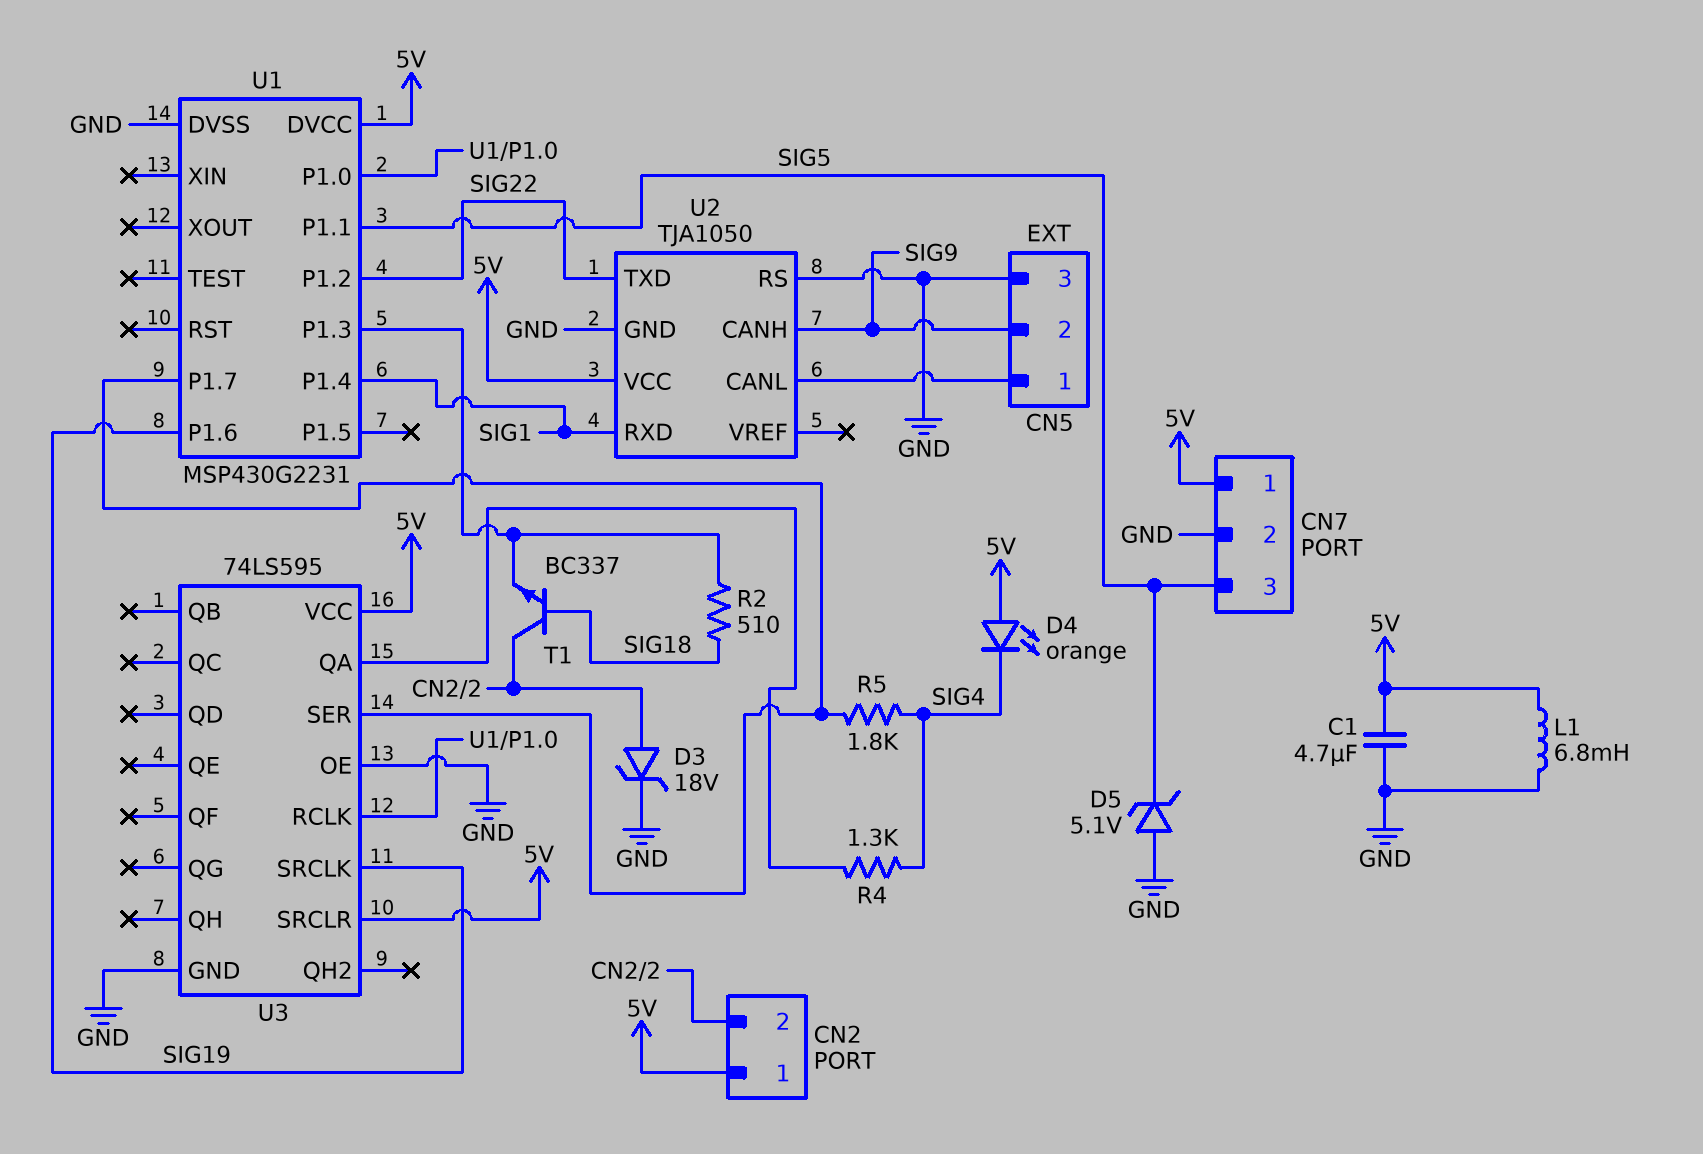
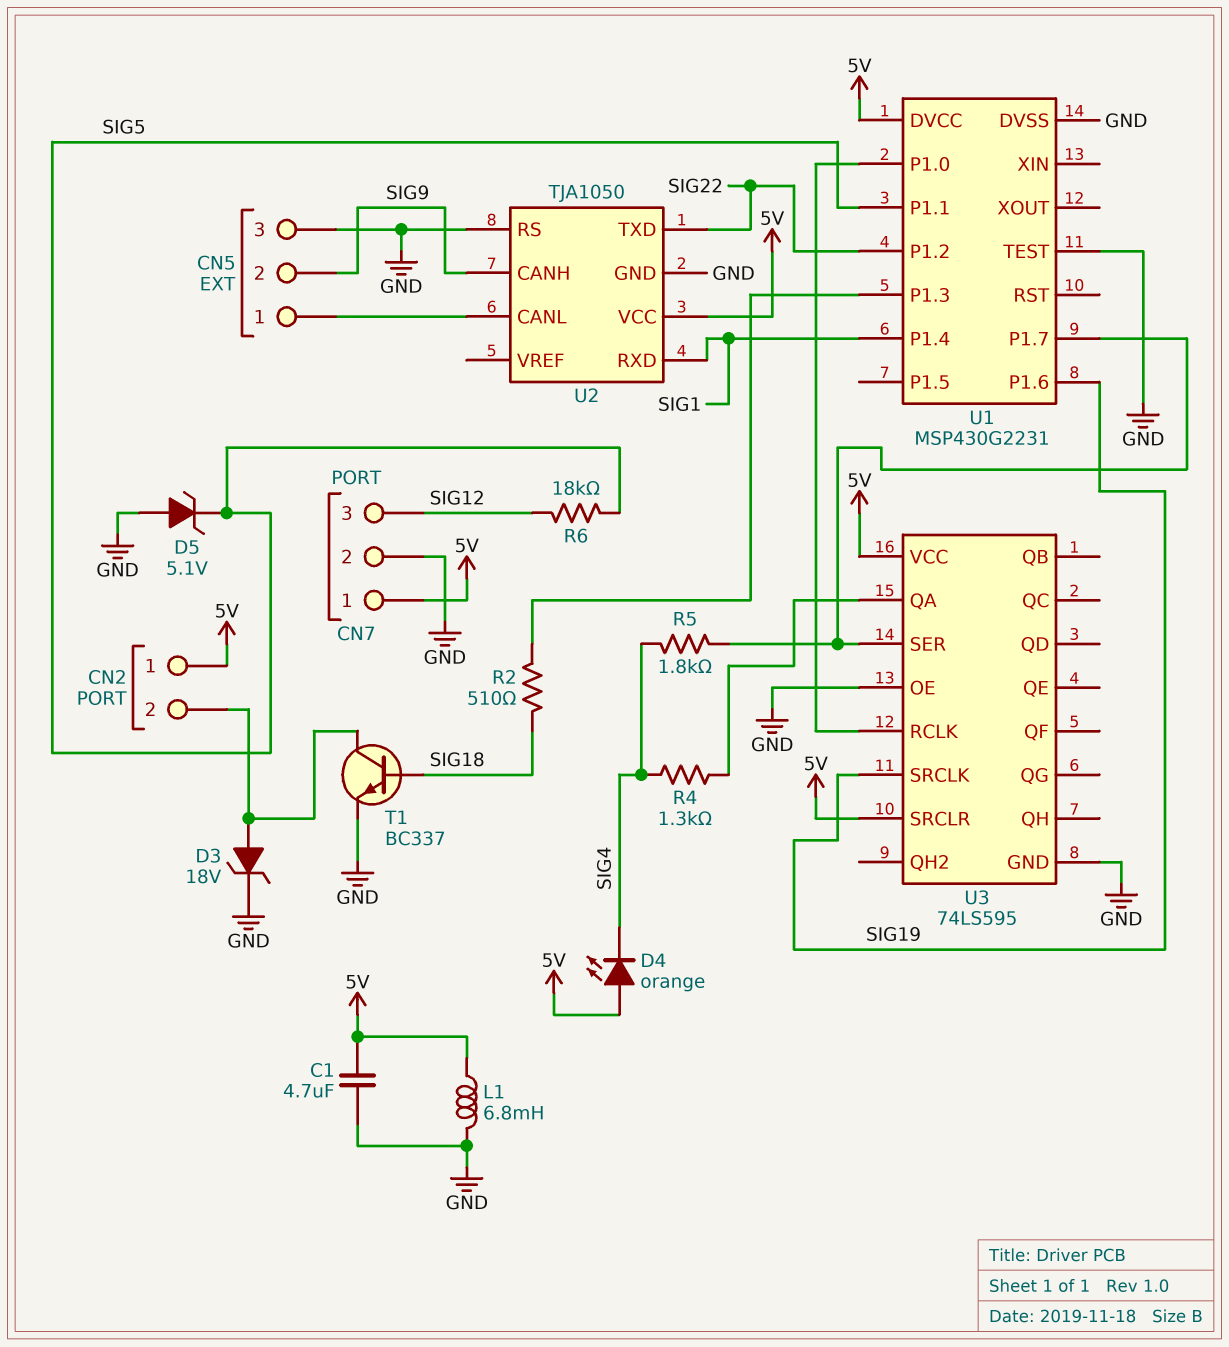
CN7 pin 3: SIG5 -> SIG12
R6: none -> 18k (SIG5, SIG12)
T1: NPN BC337 (B SIG18, C CN2/2, E U1/P1.3) -> NPN BC337 (B SIG18, C CN2/2, E GND)
U1 pin TEST: none -> GND

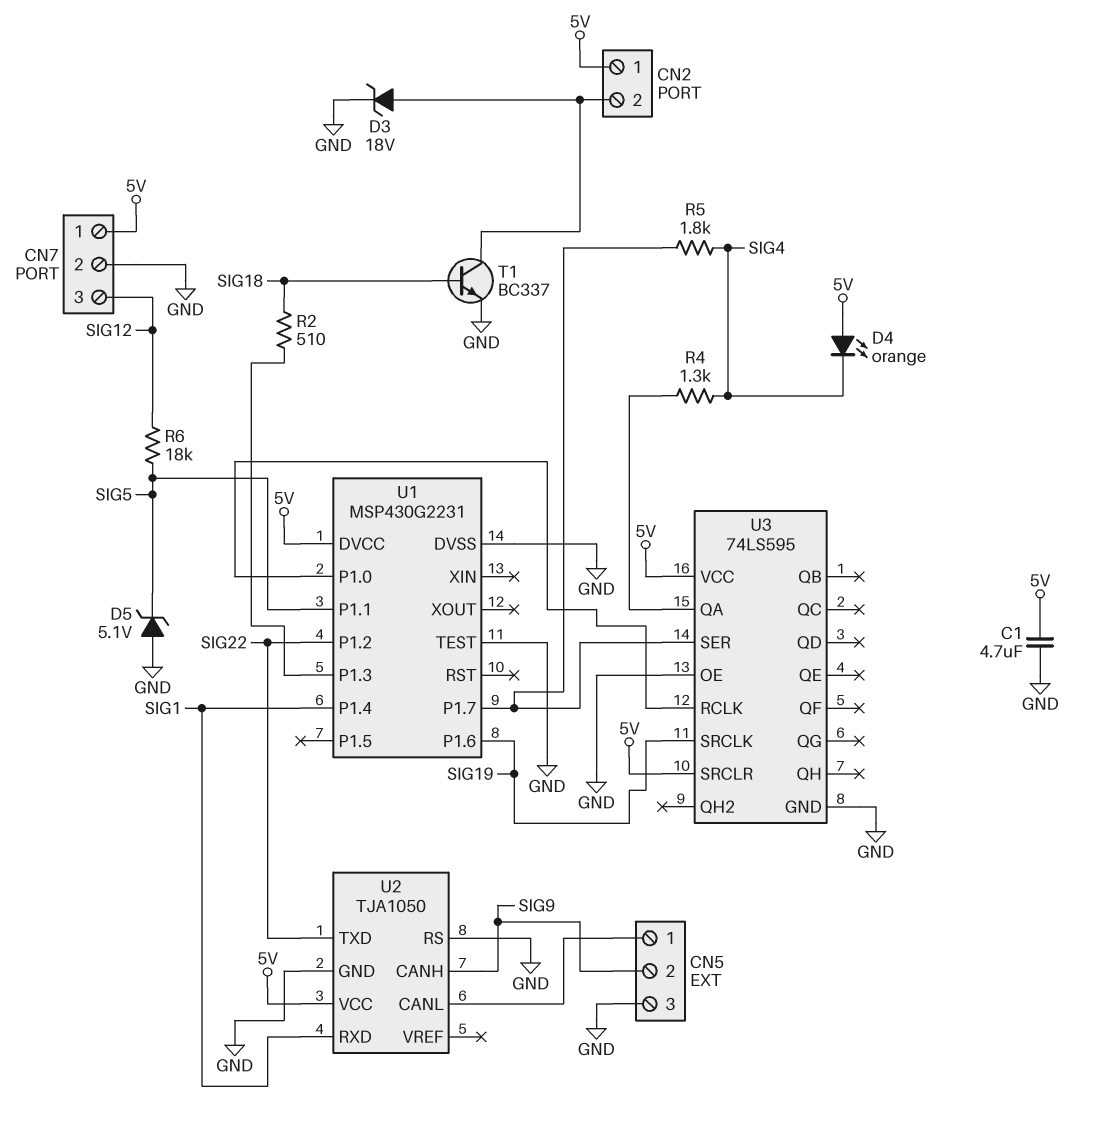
L1: 6.8mH (5V, GND) -> none

